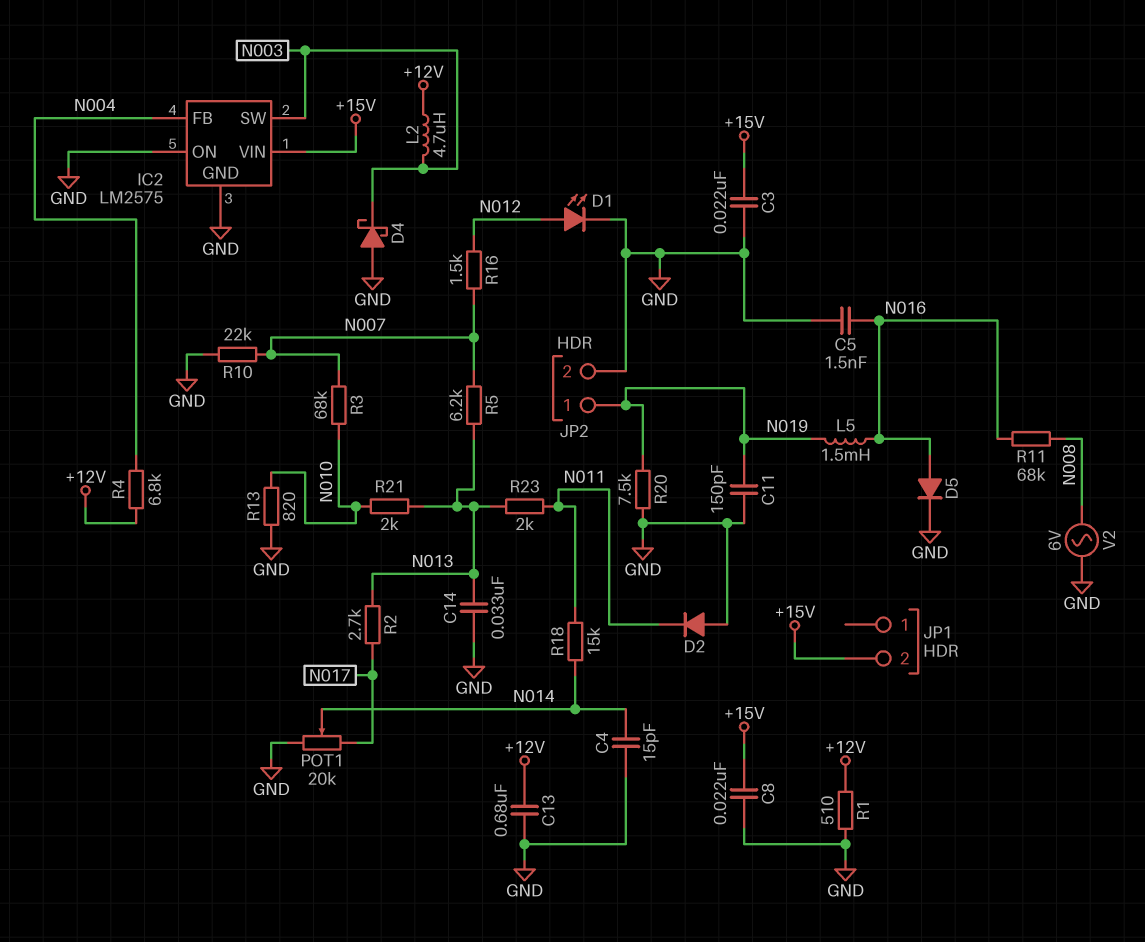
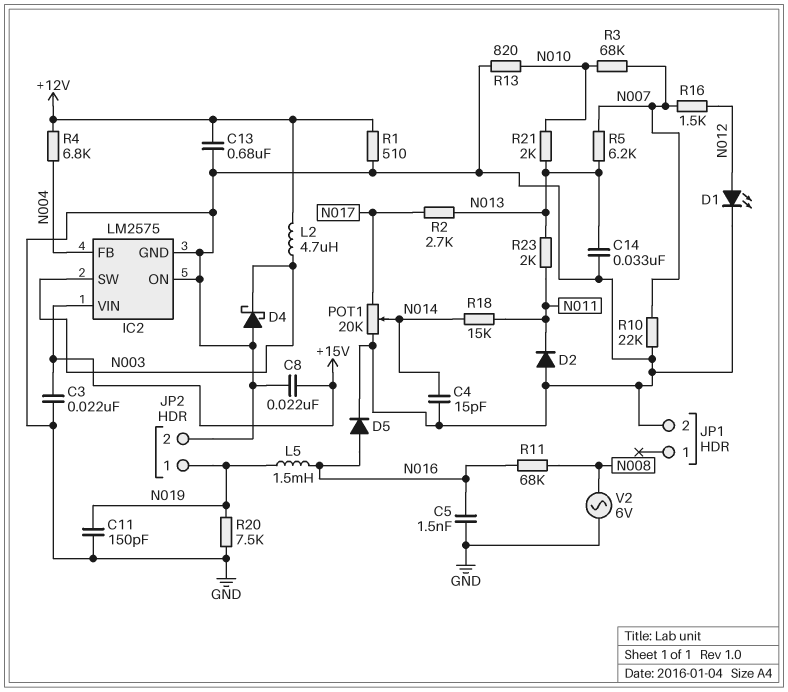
JP1 pin 2: +15V -> GND

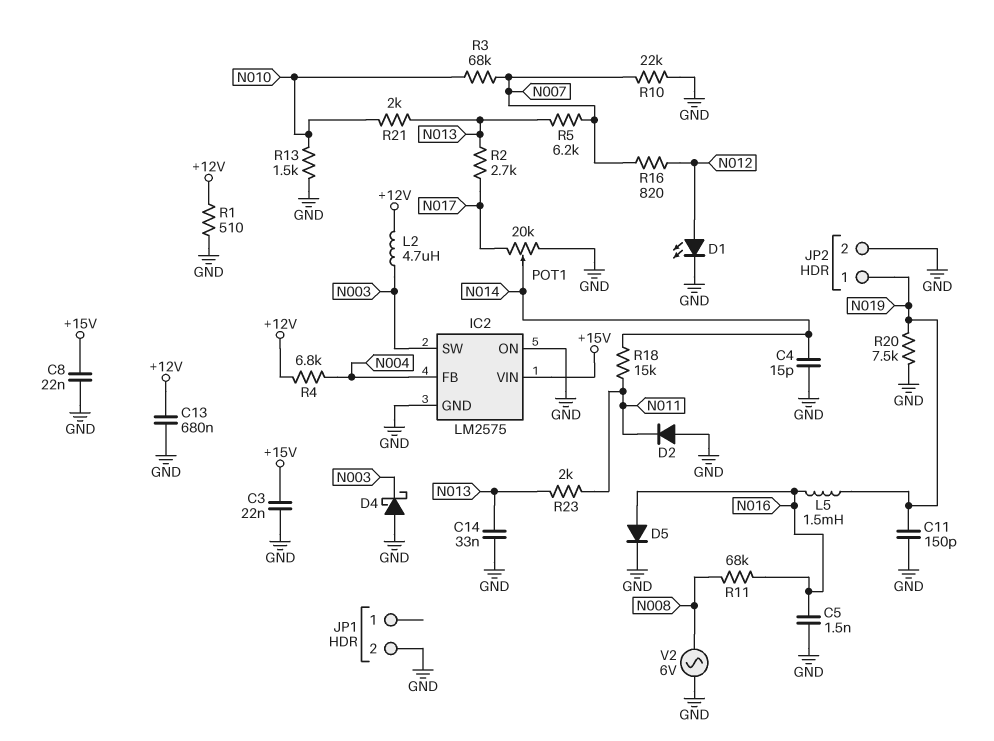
R13: 820 (GND, N010) -> 1.5k (GND, N010)
R16: 1.5k (N007, N012) -> 820 (N007, N012)

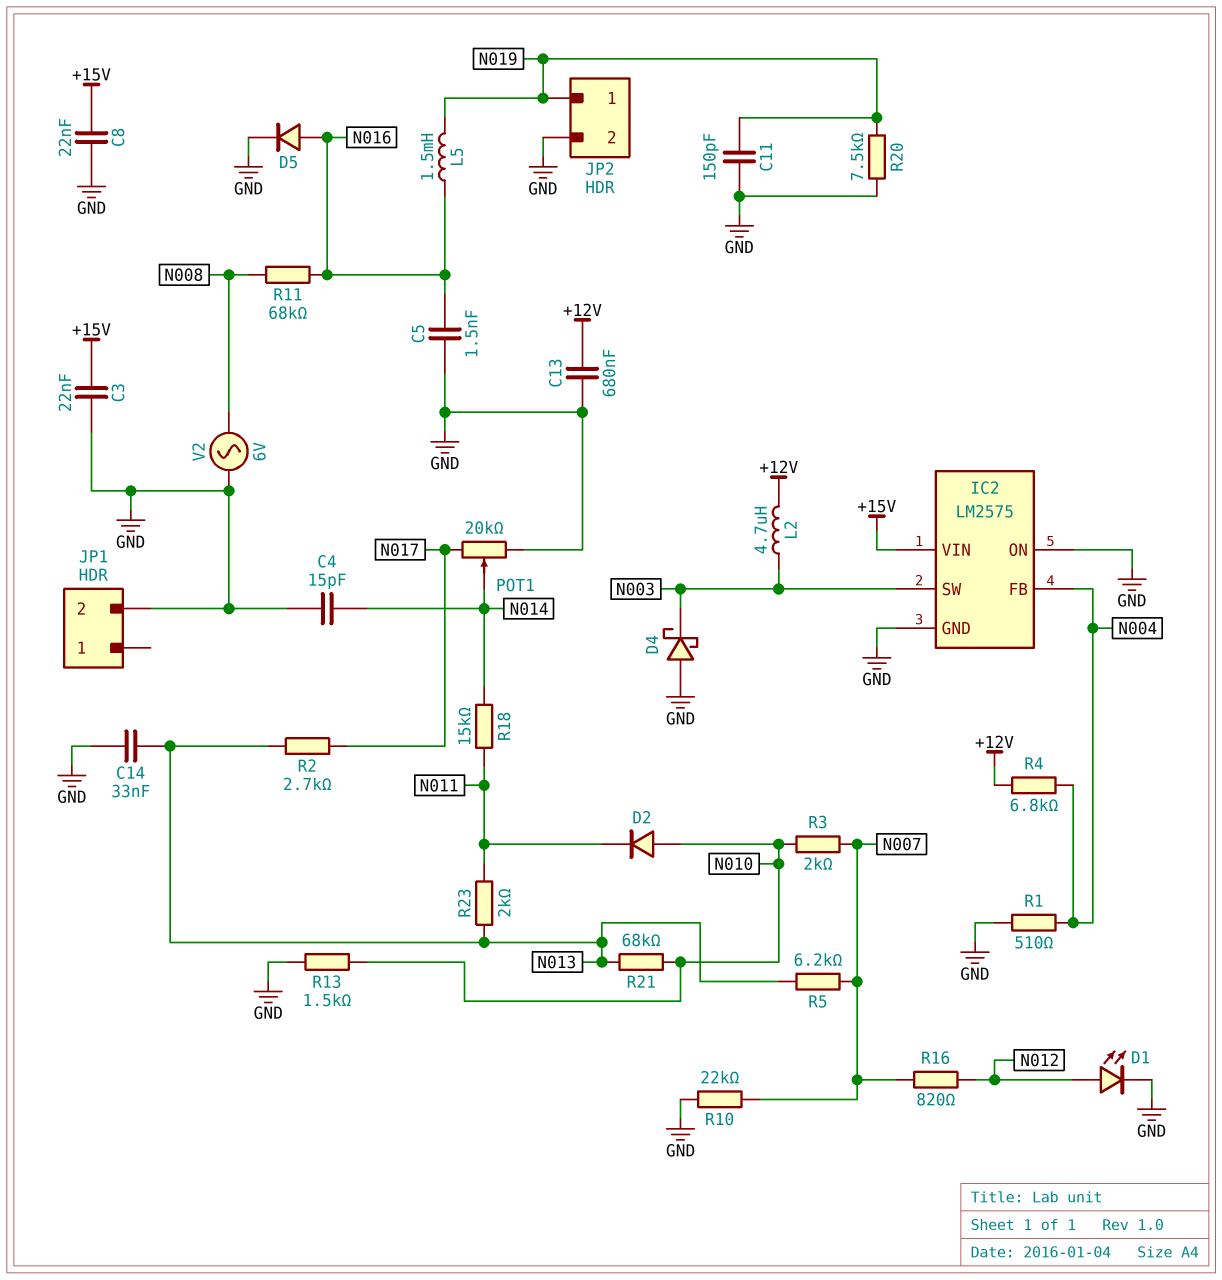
D2: diode (A GND, K N011) -> diode (A N010, K N011)
R1: 510 (+12V, GND) -> 510 (GND, N004)
R3: 68k (N007, N010) -> 2k (N007, N010)
R21: 2k (N010, N013) -> 68k (N010, N013)

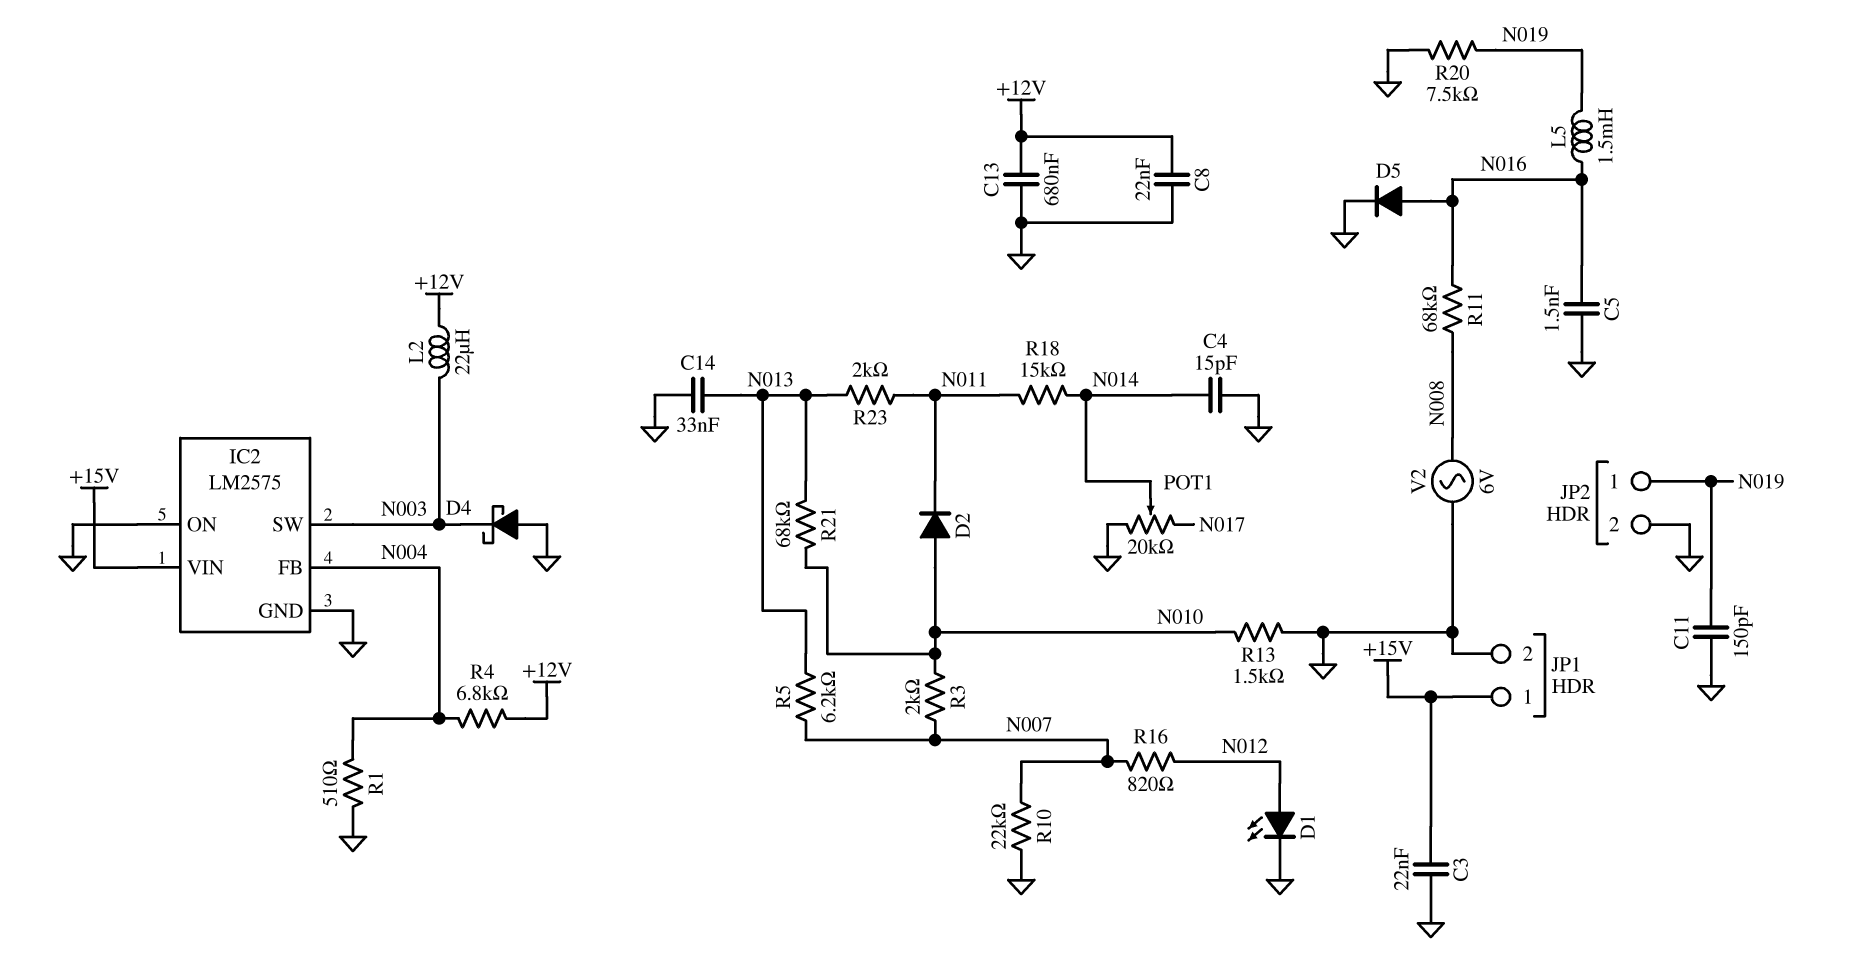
C8: 22nF (+15V, GND) -> 22nF (+12V, GND)
JP1 pin 1: none -> +15V
L2: 4.7uH (+12V, N003) -> 22uH (+12V, N003)
R2: 2.7k (N013, N017) -> none

